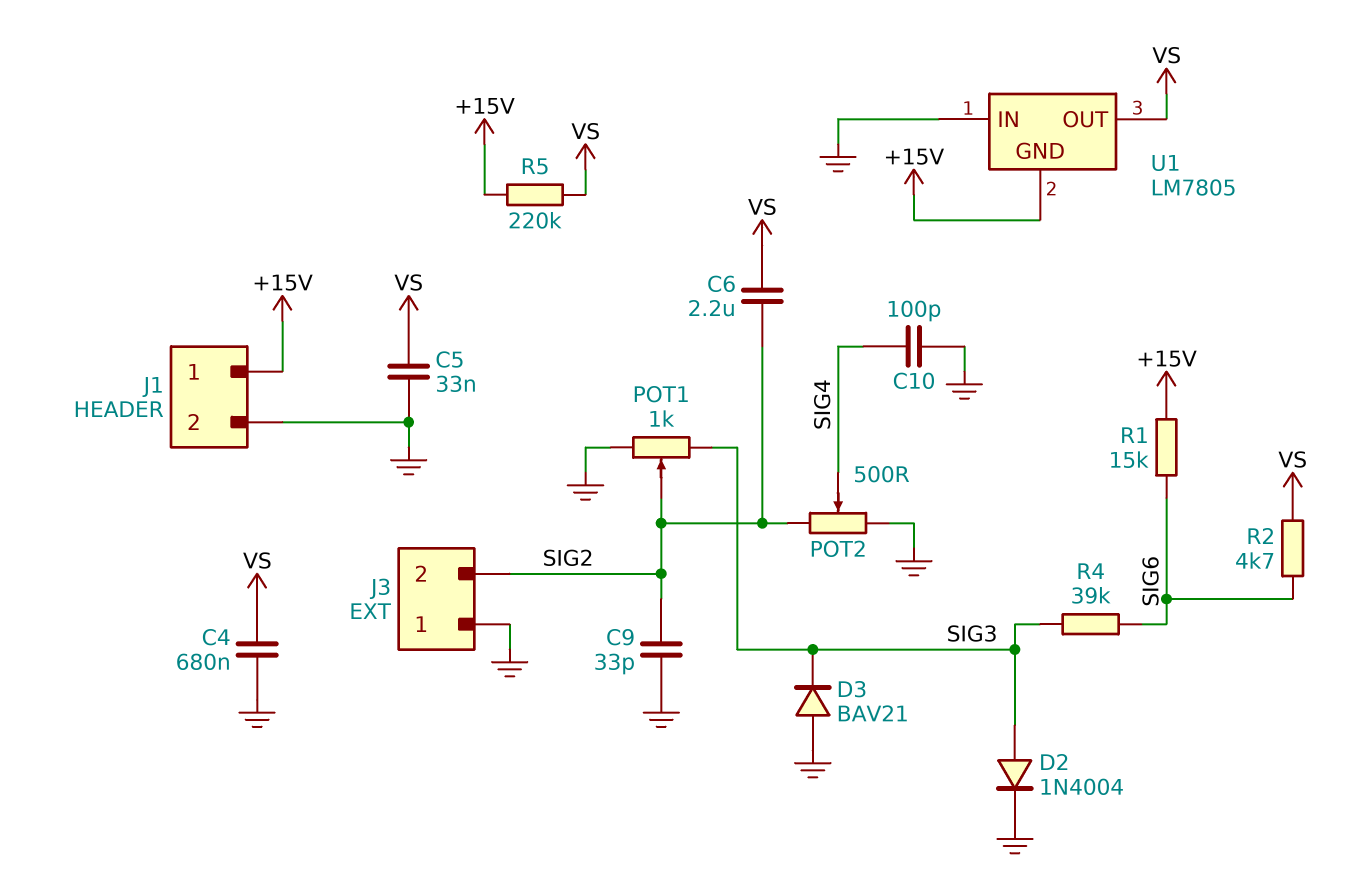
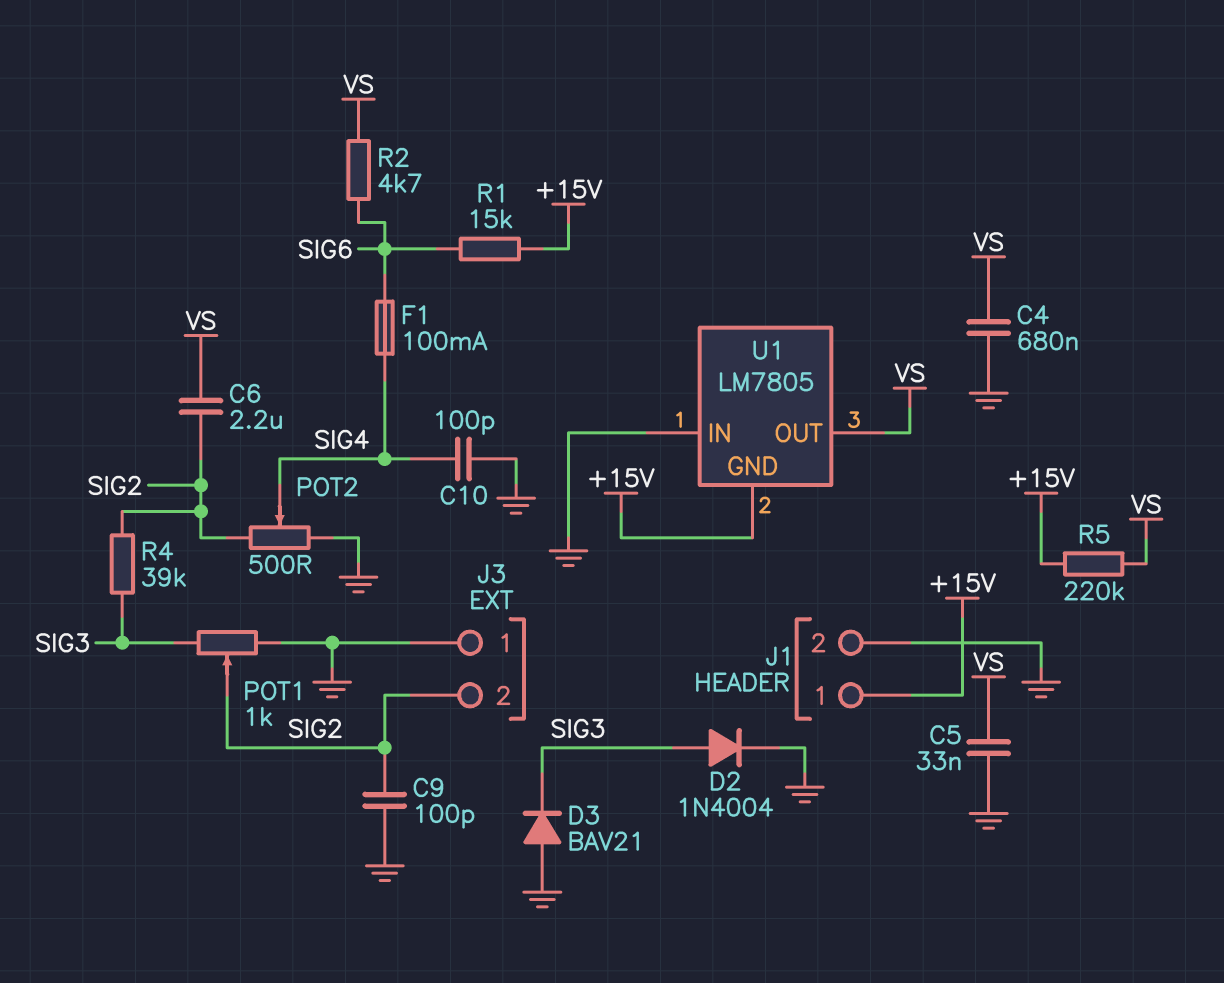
C9: 33pF (GND, SIG2) -> 100pF (GND, SIG2)
F1: none -> 100mA (SIG4, SIG6)
R4: 39k (SIG3, SIG6) -> 39k (SIG2, SIG3)

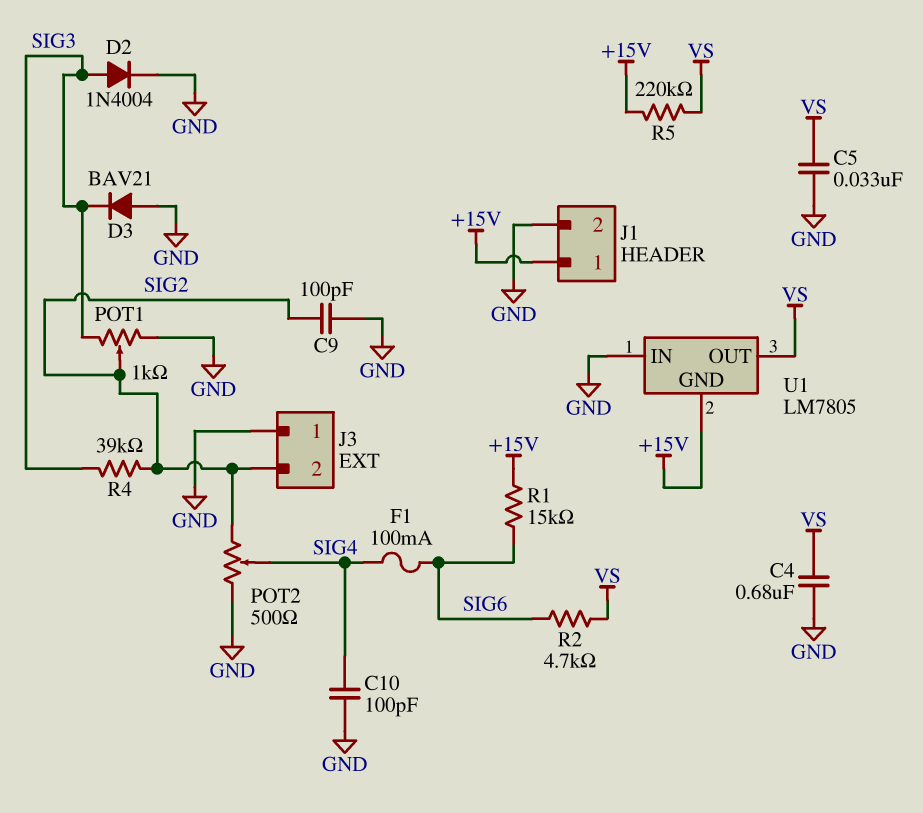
C6: 2.2uF (SIG2, VS) -> none

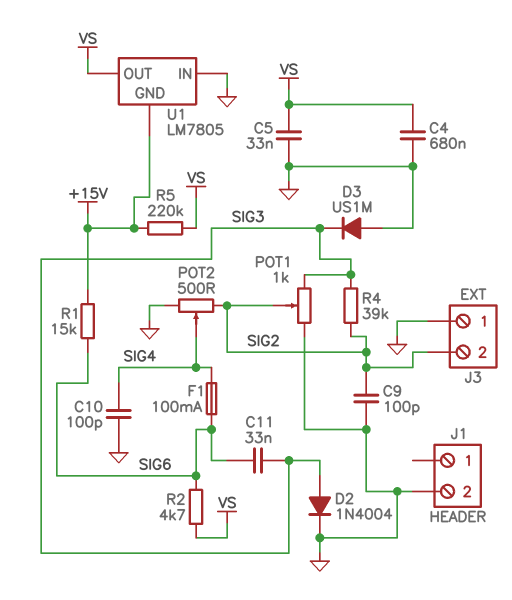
C11: none -> 33nF (SIG3, SIG6)
D3: diode BAV21 (A GND, K SIG3) -> diode US1M (A GND, K SIG3)
J1 pin 1: +15V -> none

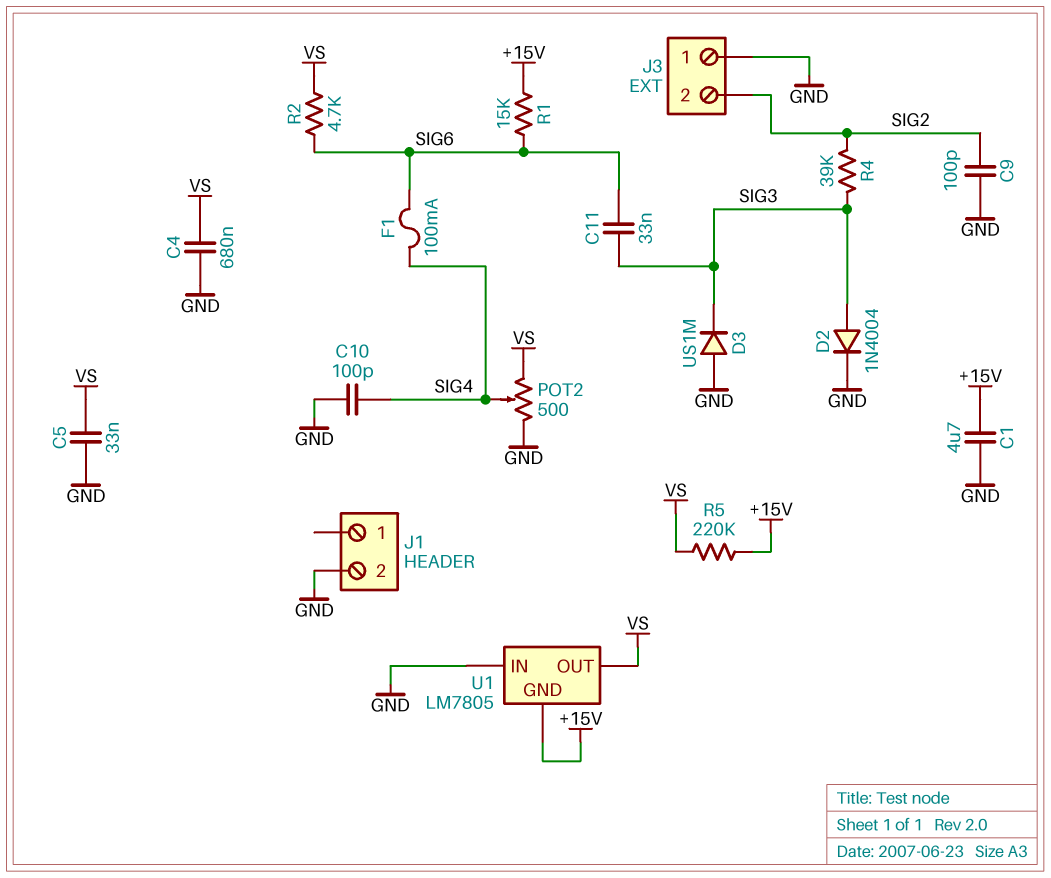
C1: none -> 4.7uF (+15V, GND)
POT1: 1k (GND, SIG3, wiper SIG2) -> none
POT2: 500 (GND, SIG2, wiper SIG4) -> 500 (GND, VS, wiper SIG4)

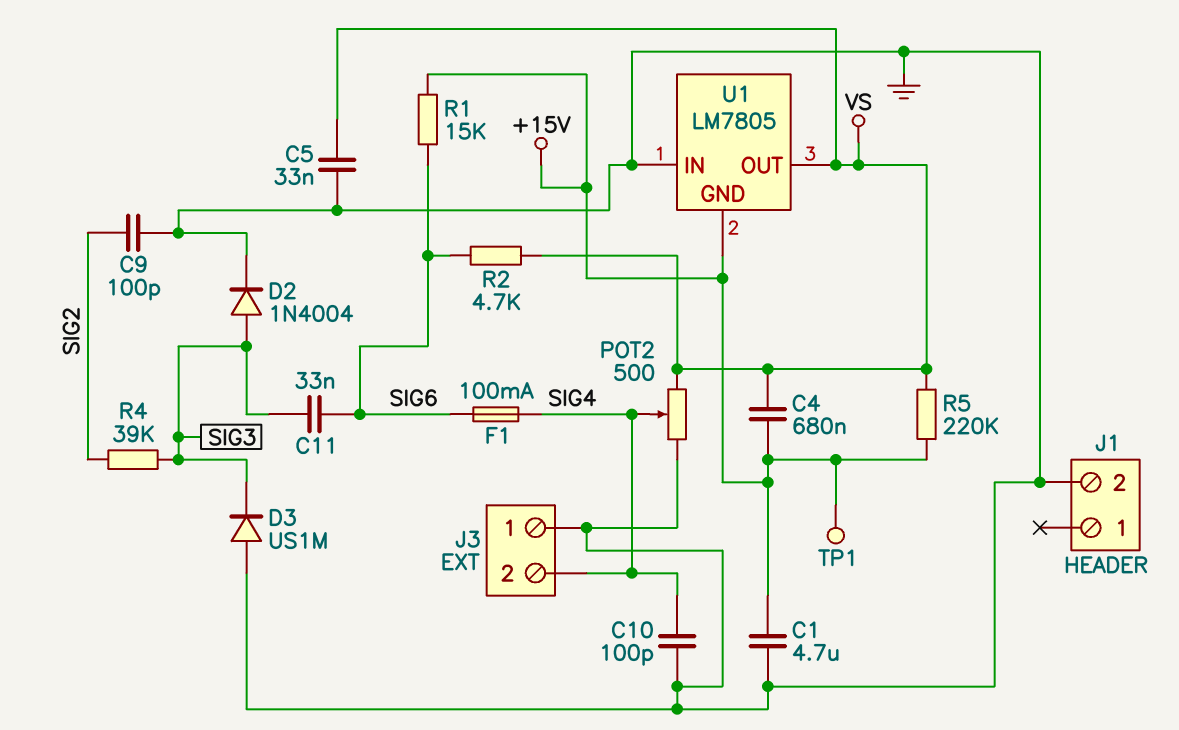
C4: 680nF (GND, VS) -> 680nF (+15V, VS)
J3 pin 2: SIG2 -> SIG4
TP1: none -> test point (+15V)

